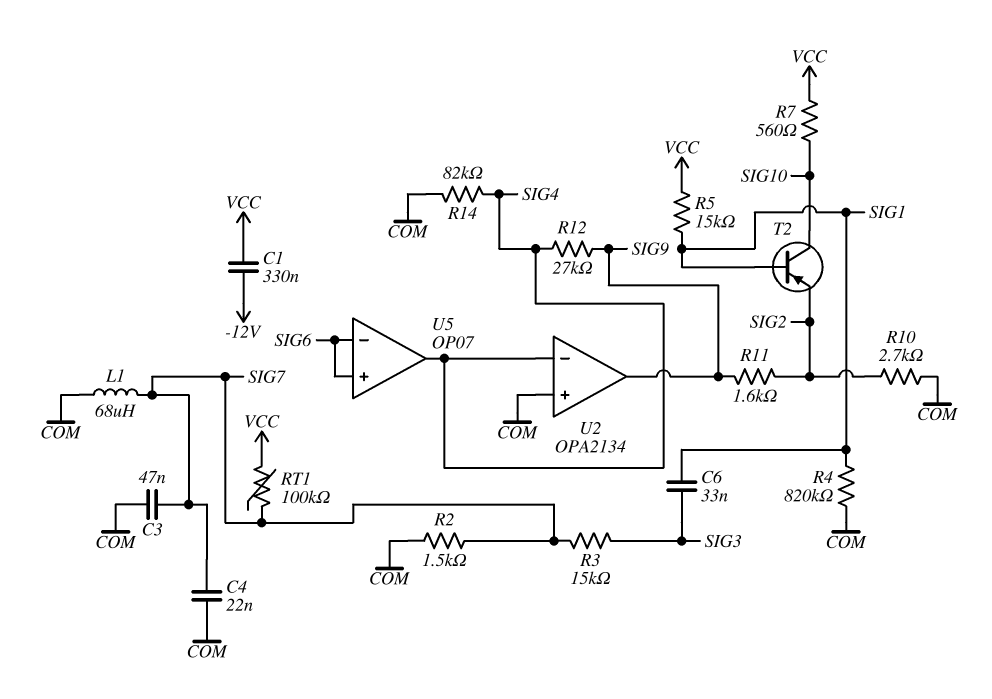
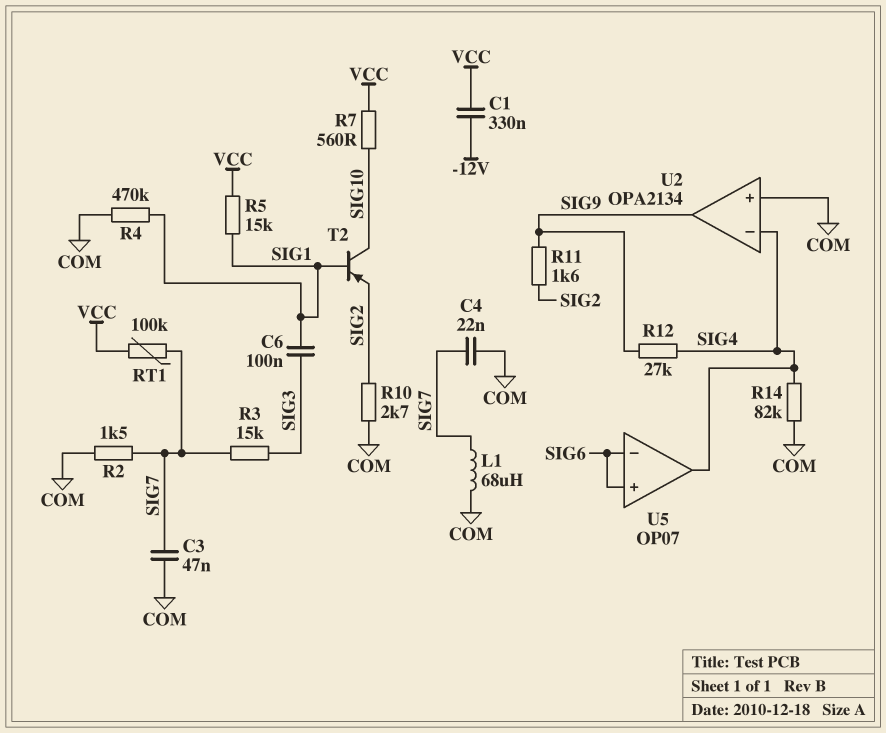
C6: 33nF (SIG1, SIG3) -> 100nF (SIG1, SIG3)
R4: 820k (COM, SIG1) -> 470k (COM, SIG1)

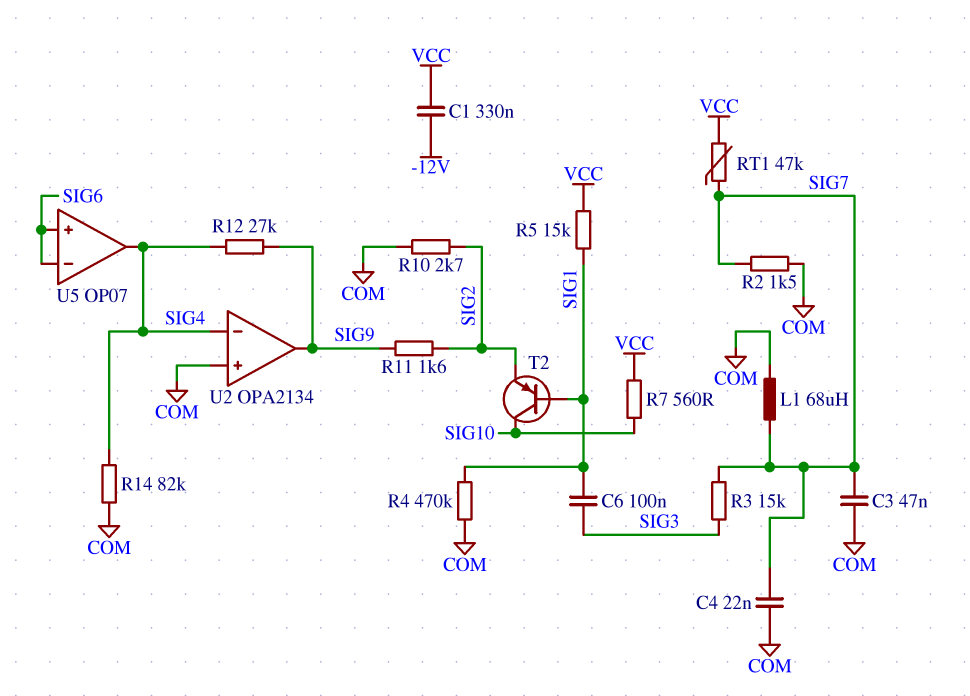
RT1: 100k (SIG7, VCC) -> 47k (SIG7, VCC)

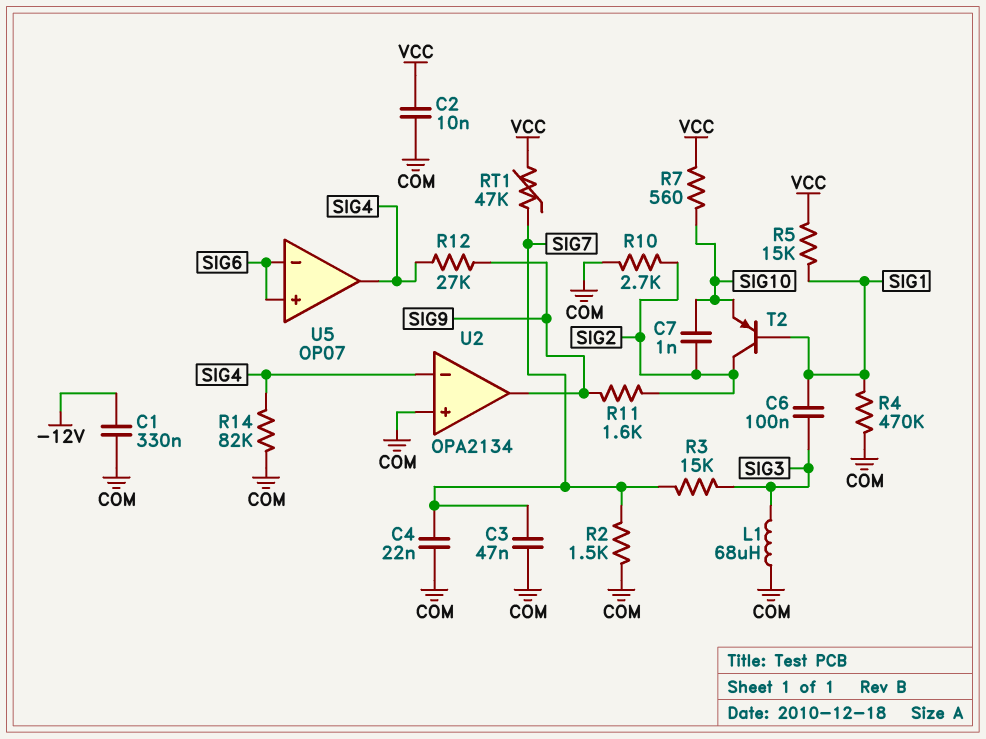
C1: 330nF (-12V, VCC) -> 330nF (-12V, COM)
C2: none -> 10nF (COM, VCC)
C7: none -> 1nF (SIG2, SIG10)
L1: 68uH (COM, SIG7) -> 68uH (COM, SIG3)
T2: PNP (B SIG1, C SIG10, E SIG2) -> PNP (B SIG1, C SIG2, E SIG10)

